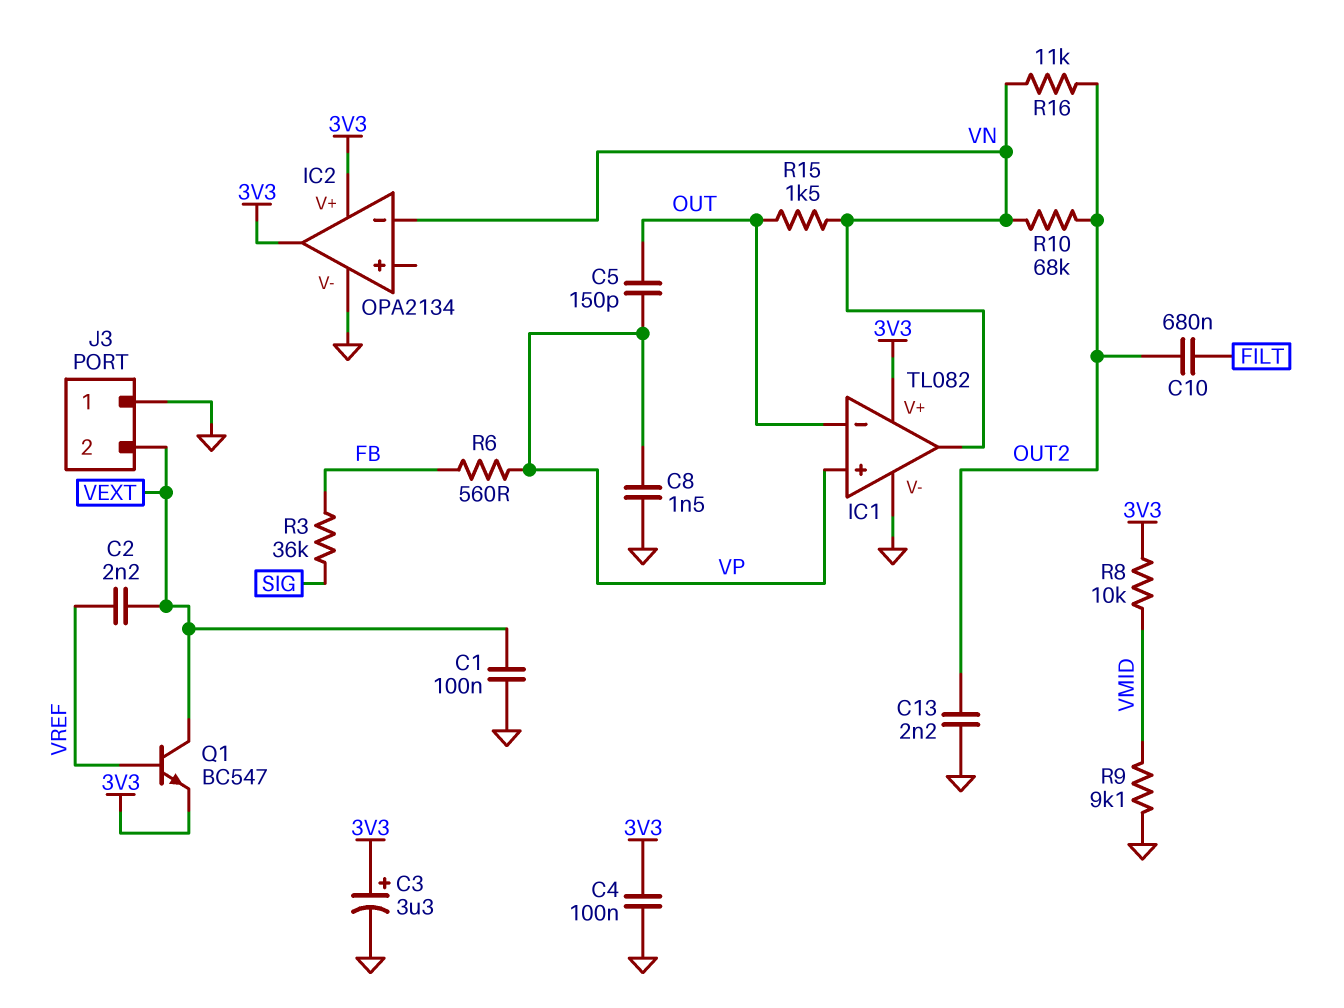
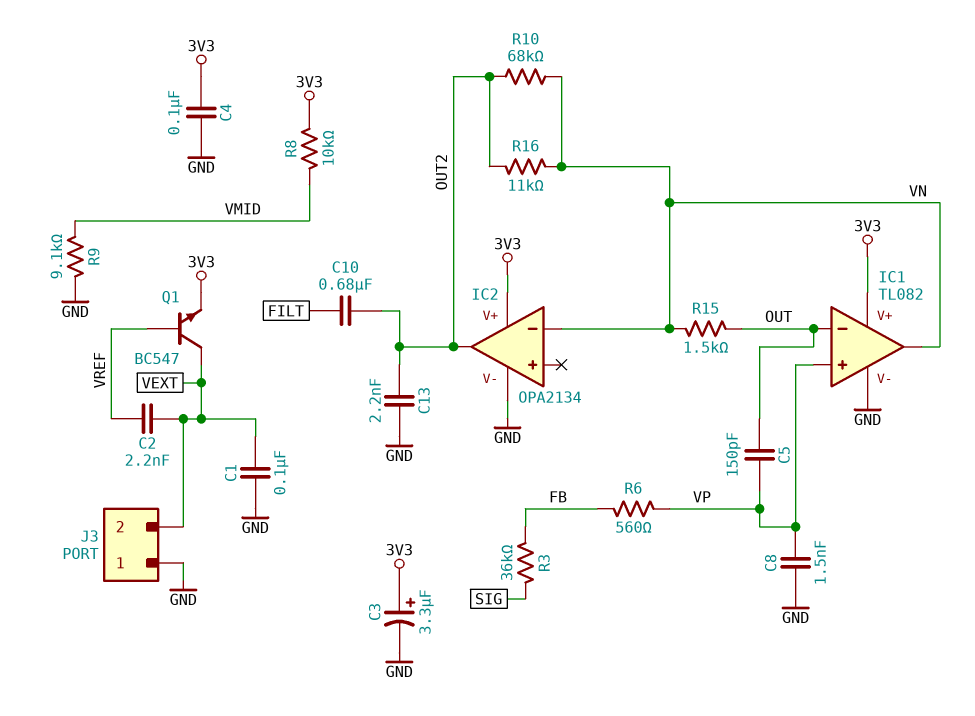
IC2 pin out: 3V3 -> OUT2

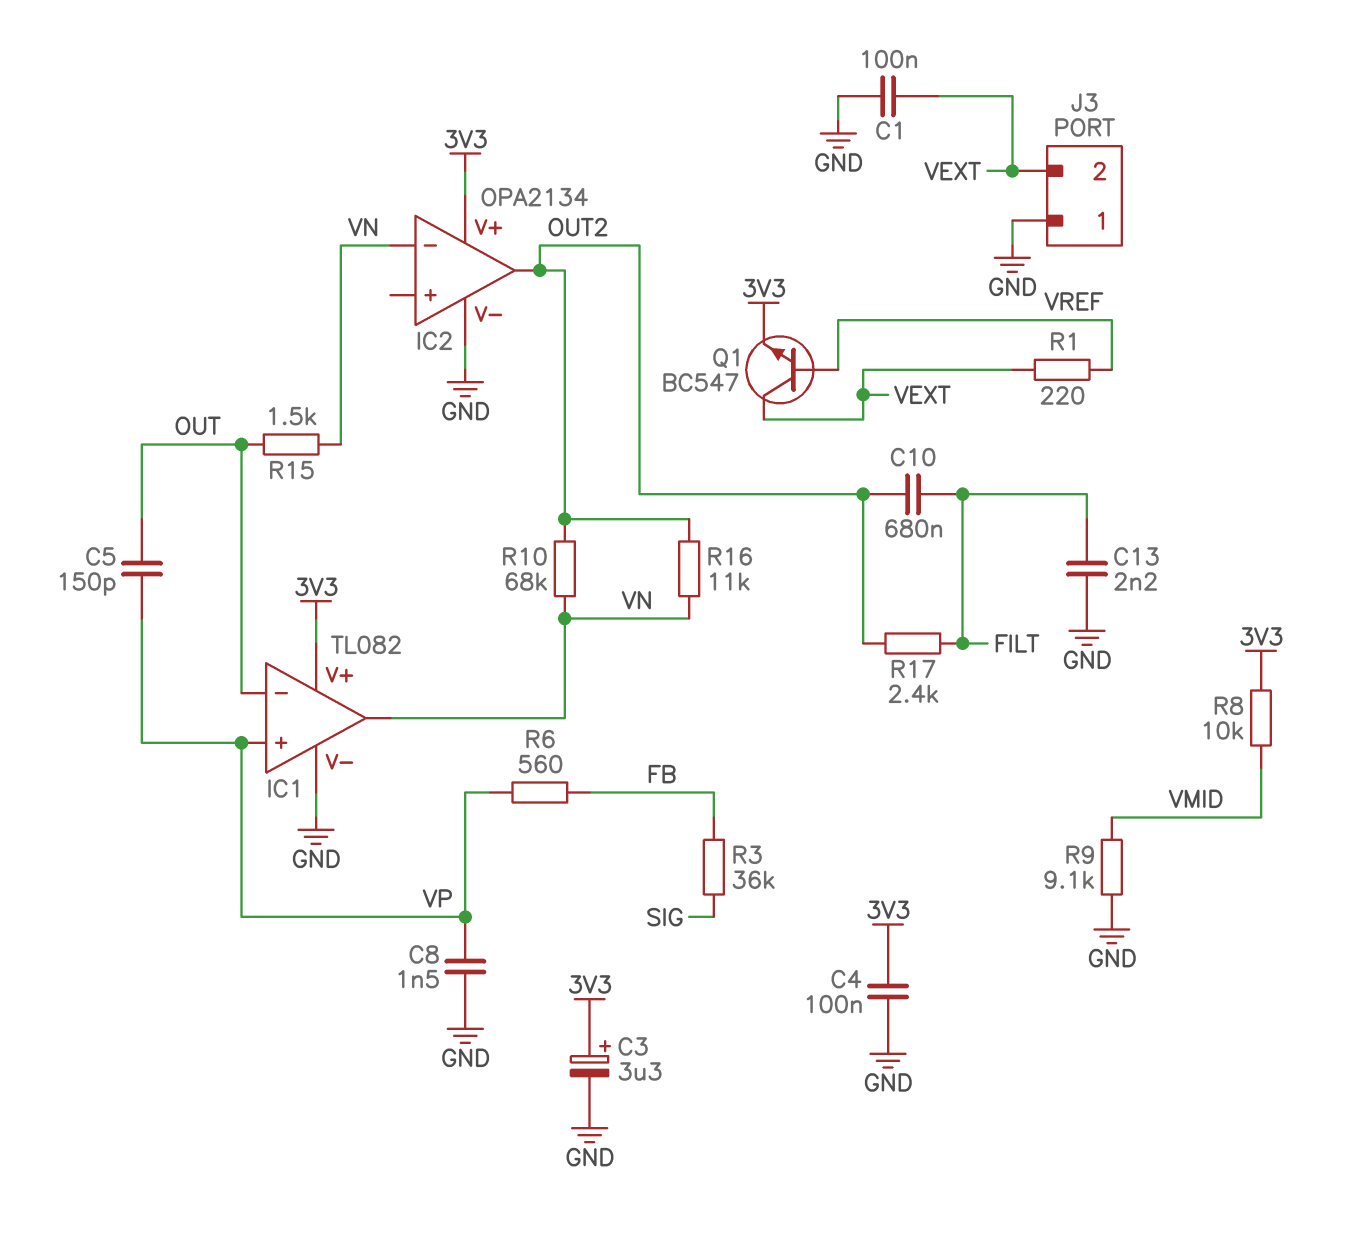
C2: 2.2nF (VEXT, VREF) -> none
C13: 2.2nF (GND, OUT2) -> 2.2nF (FILT, GND)
R1: none -> 220 (VEXT, VREF)
R17: none -> 2.4k (FILT, OUT2)

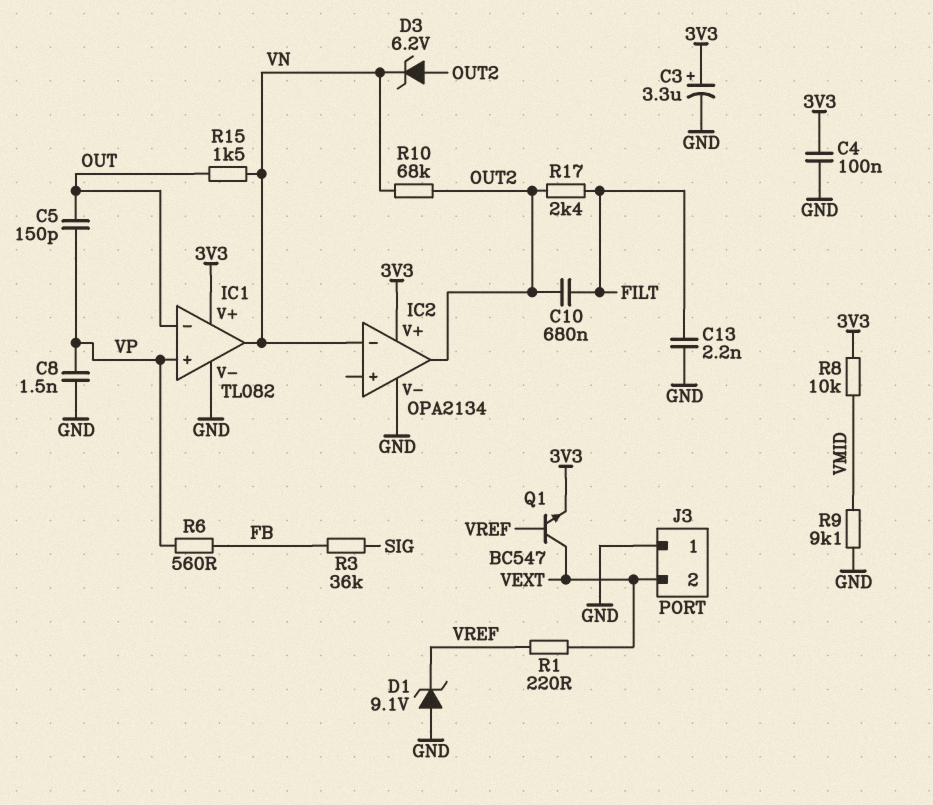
C1: 100nF (GND, VEXT) -> none
D1: none -> zener 9.1V (A GND, K VREF)
D3: none -> zener 6.2V (A OUT2, K VN)
R16: 11k (OUT2, VN) -> none

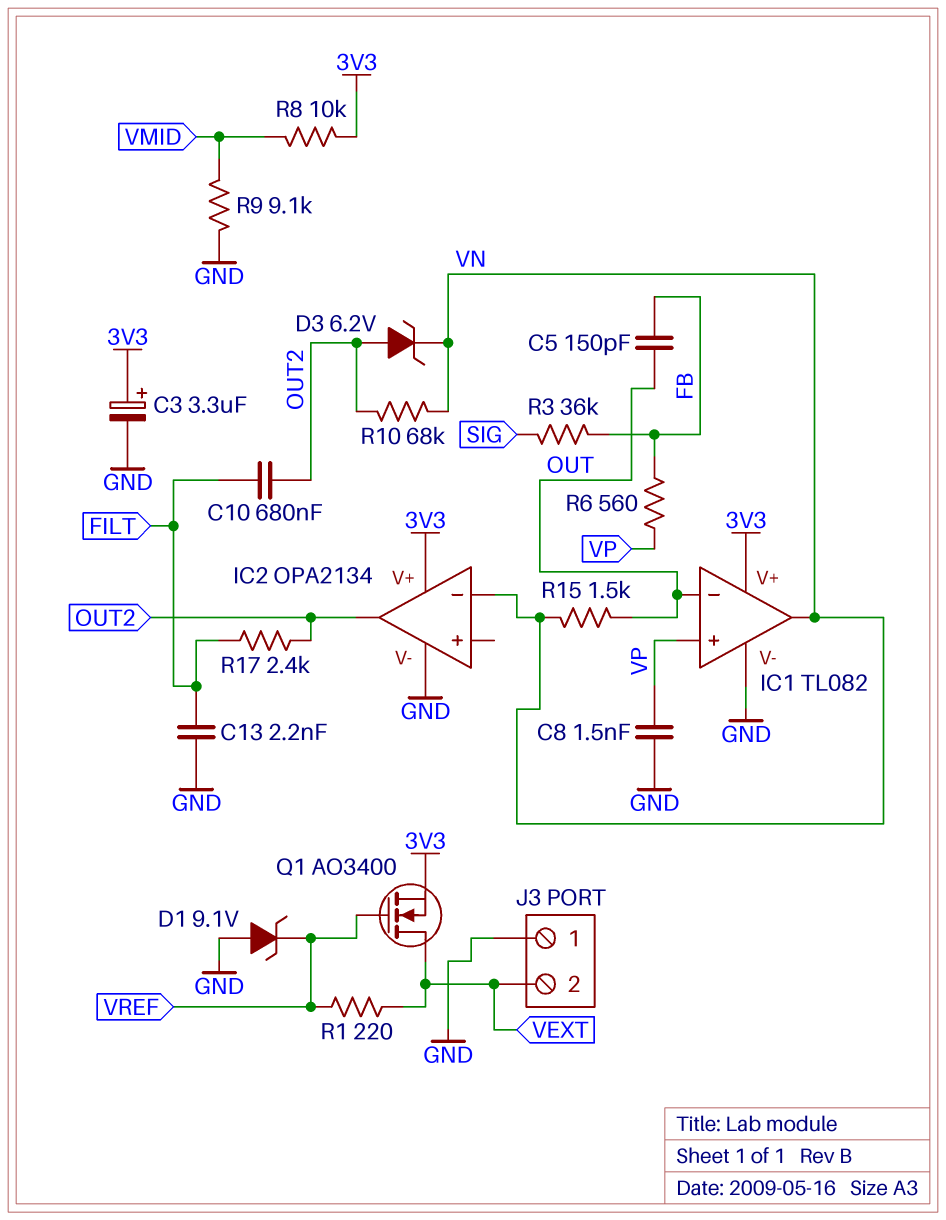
C4: 100nF (3V3, GND) -> none
C5: 150pF (OUT, VP) -> 150pF (FB, OUT)
Q1: NPN BC547 (B VREF, C VEXT, E 3V3) -> NMOS AO3400 (G VREF, D VEXT, S 3V3)

